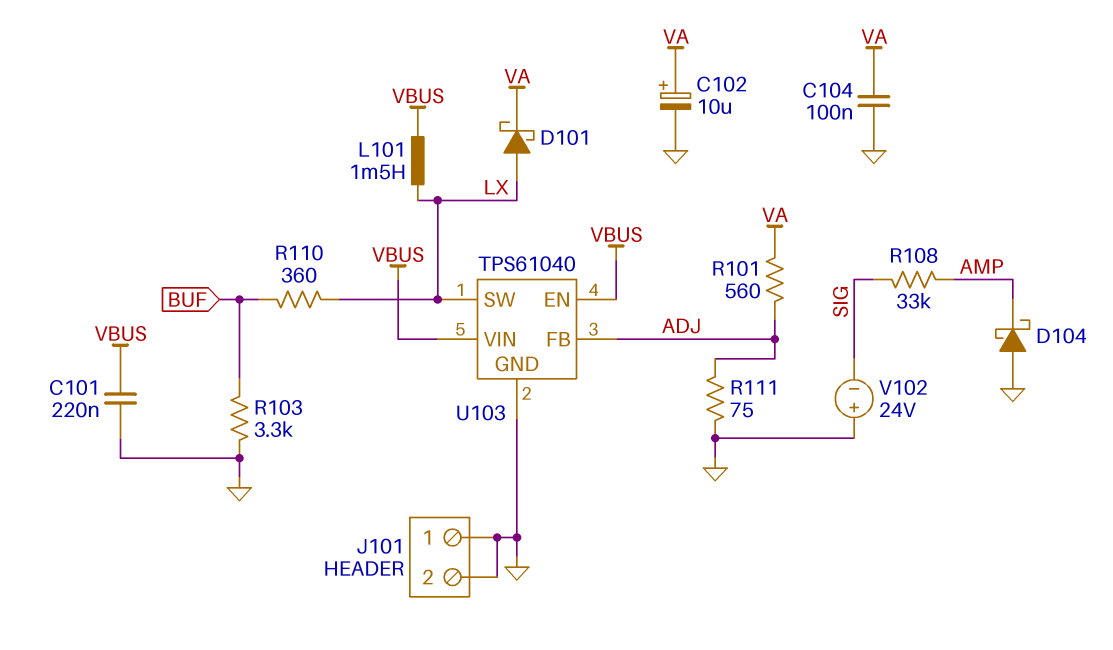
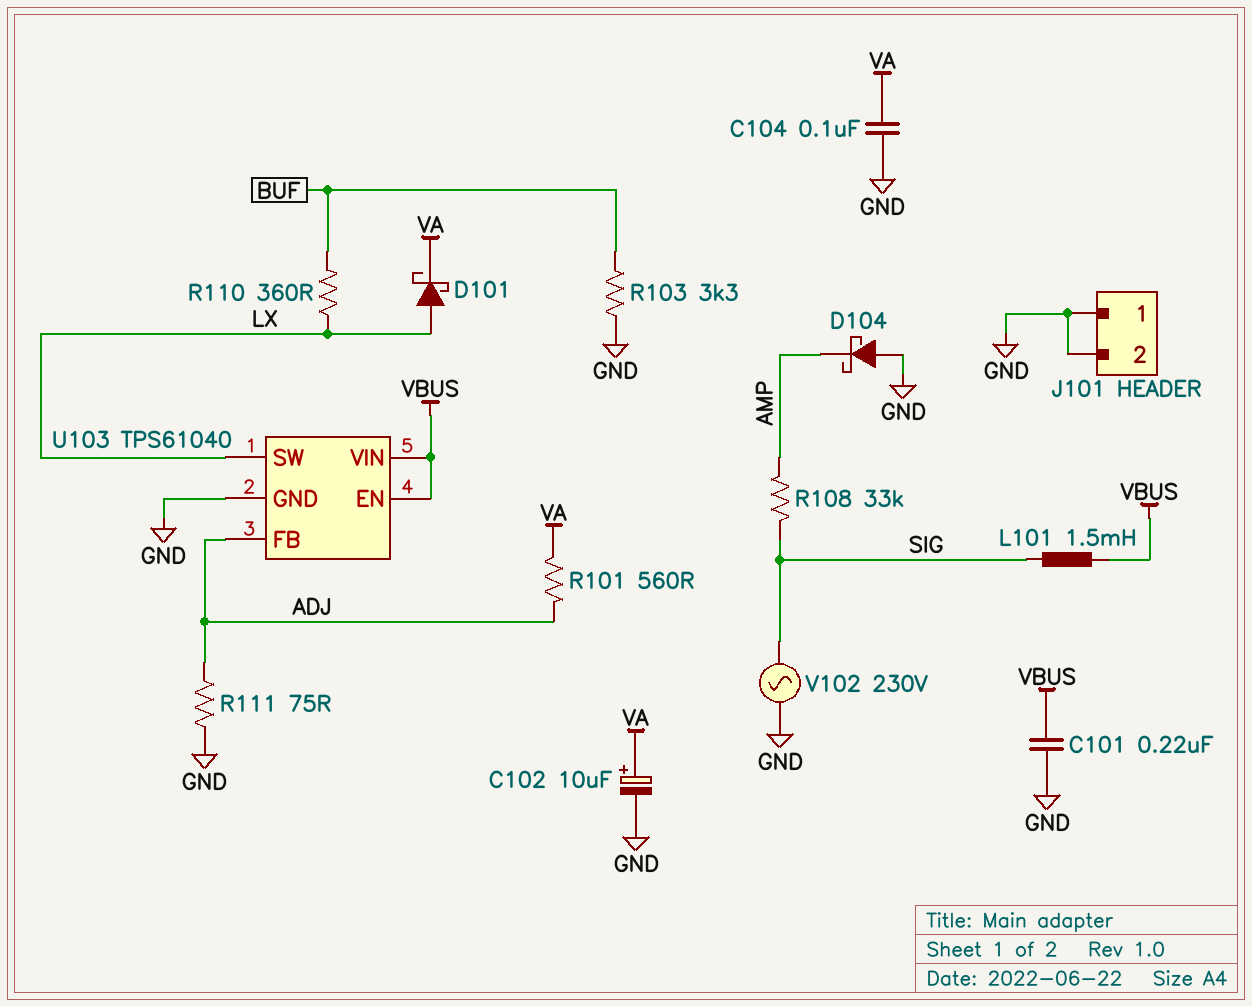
L101: 1.5mH (LX, VBUS) -> 1.5mH (SIG, VBUS)
V102: 24V (plus GND, minus SIG) -> AC 230V (GND, SIG)

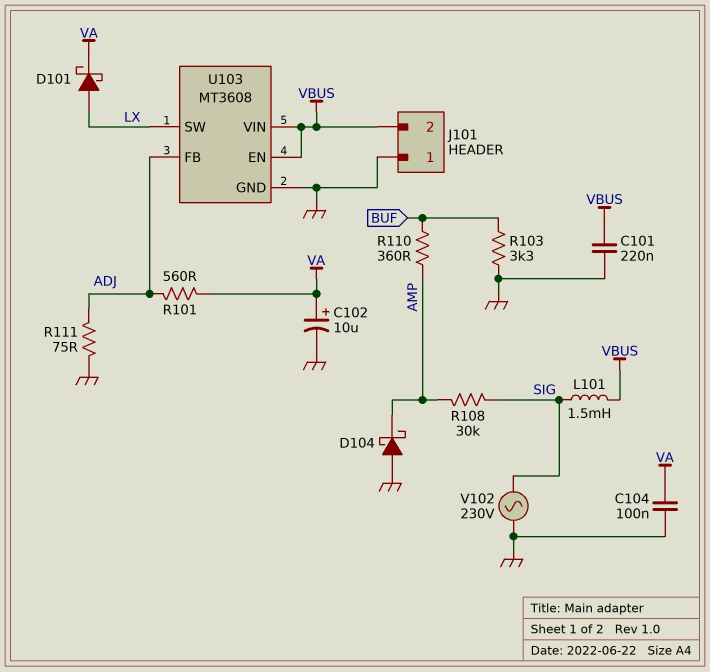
J101 pin 2: GND -> VBUS
R108: 33k (AMP, SIG) -> 30k (AMP, SIG)
R110: 360 (BUF, LX) -> 360 (AMP, BUF)
U103: TPS61040 -> MT3608

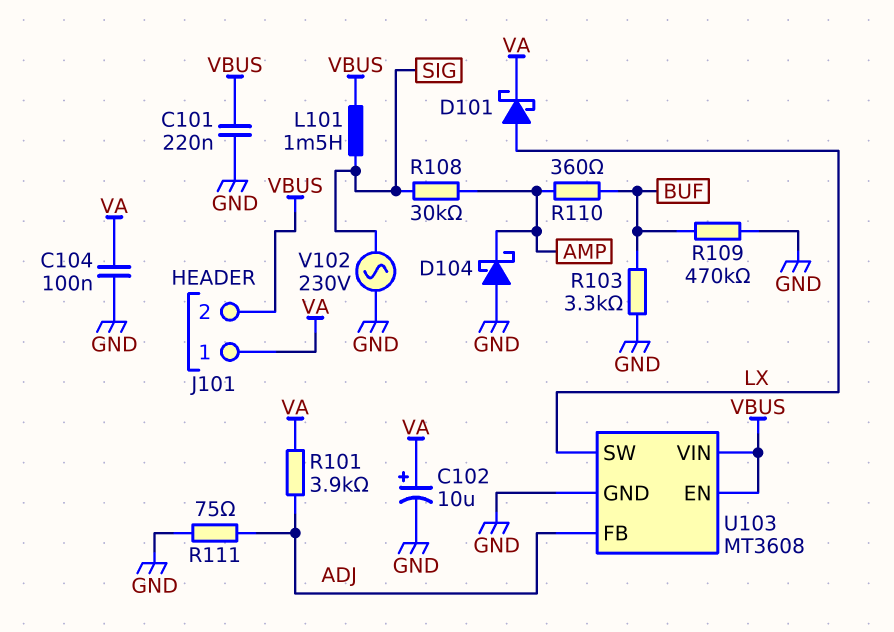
J101 pin 1: GND -> VA
R101: 560 (ADJ, VA) -> 3.9k (ADJ, VA)
R109: none -> 470k (BUF, GND)

